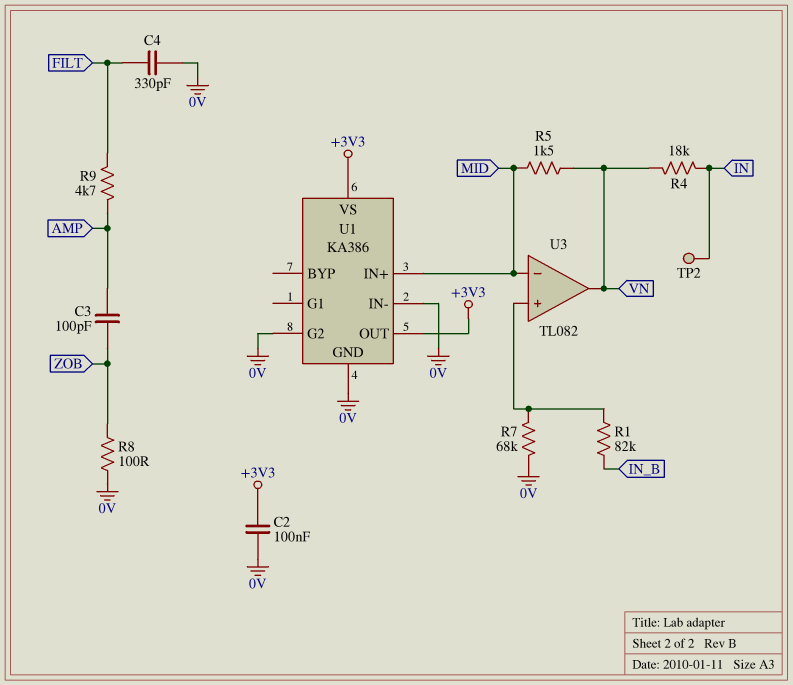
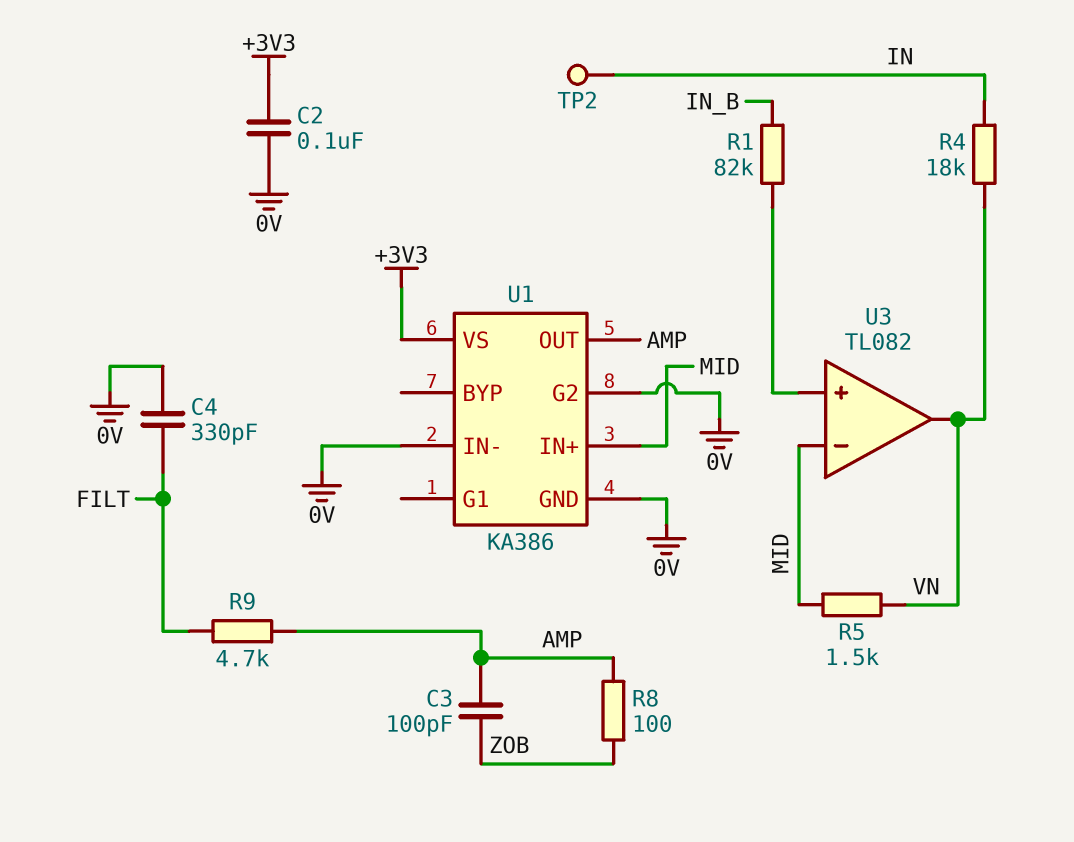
R7: 68k (0V, U3/in+) -> none
R8: 100 (0V, ZOB) -> 100 (AMP, ZOB)
U1 pin OUT: +3V3 -> AMP

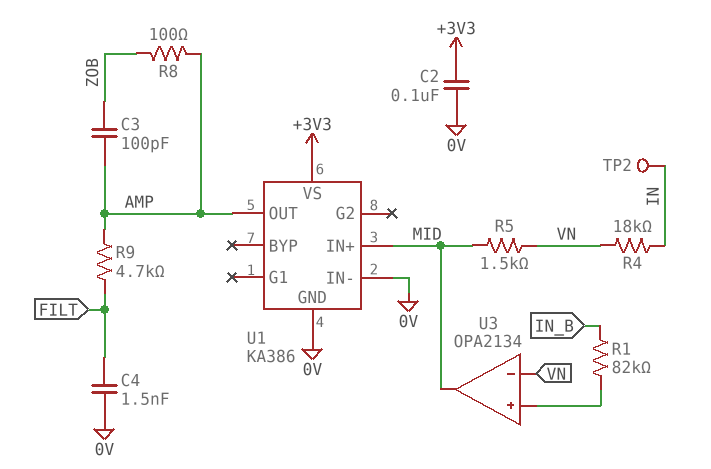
C4: 330pF (0V, FILT) -> 1.5nF (0V, FILT)
U1 pin G2: 0V -> none
U3: TL082 -> OPA2134
U3 pin in-: MID -> VN
U3 pin out: VN -> MID

